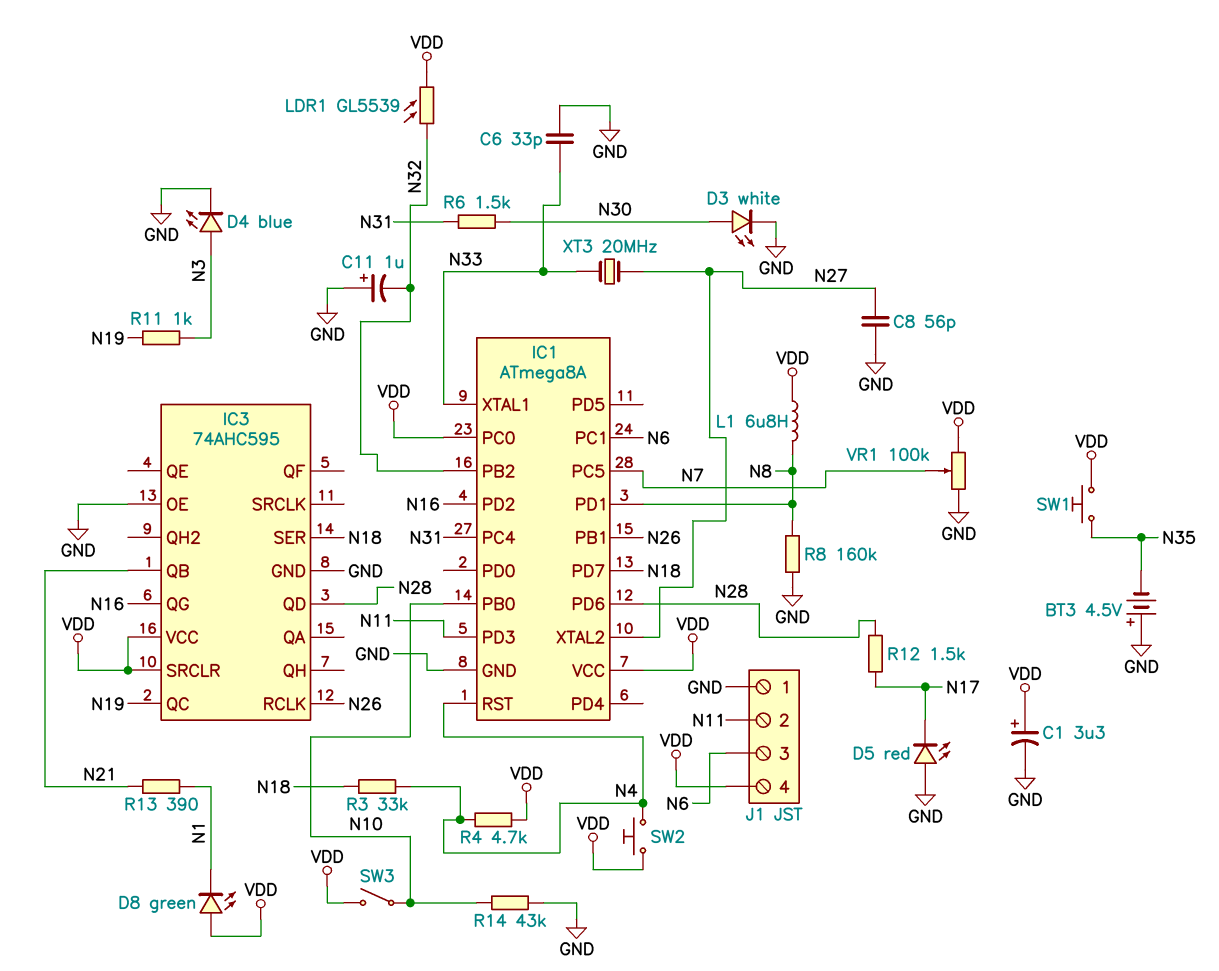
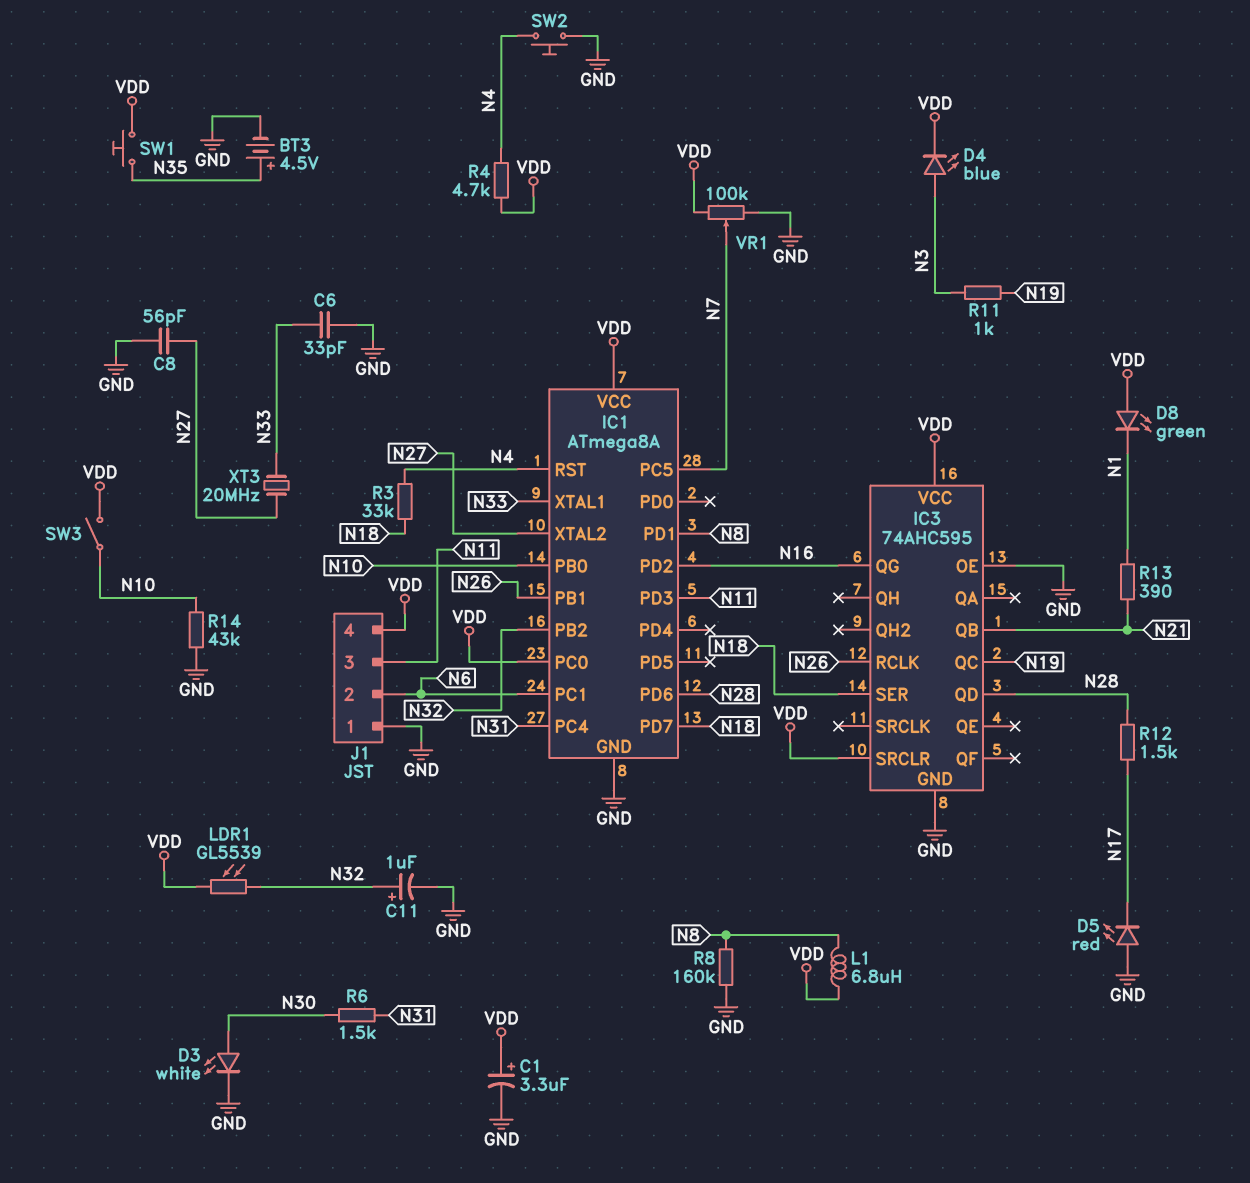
BT3: 4.5V (plus GND, minus N35) -> 4.5V (plus N35, minus GND)
C11: 1uF (plus GND, minus N32) -> 1uF (plus N32, minus GND)
D4: LED blue (A N3, K GND) -> LED blue (A N3, K VDD)
J1 pin 2: N11 -> N6
J1 pin 3: N6 -> N11
SW2: button (N4, VDD) -> button (GND, N4)

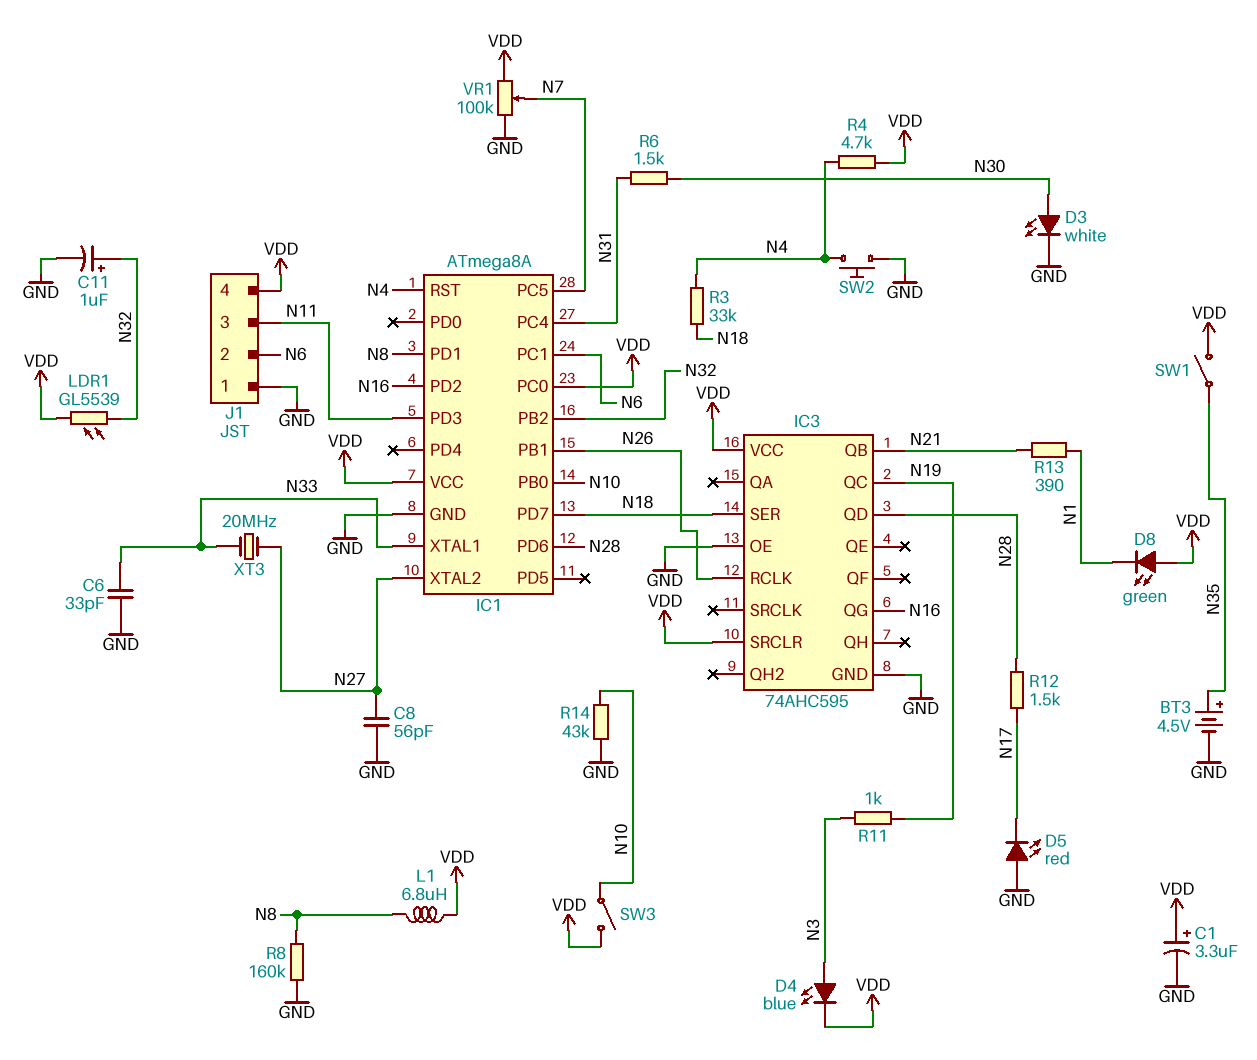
SW1: button (N35, VDD) -> switch (N35, VDD)

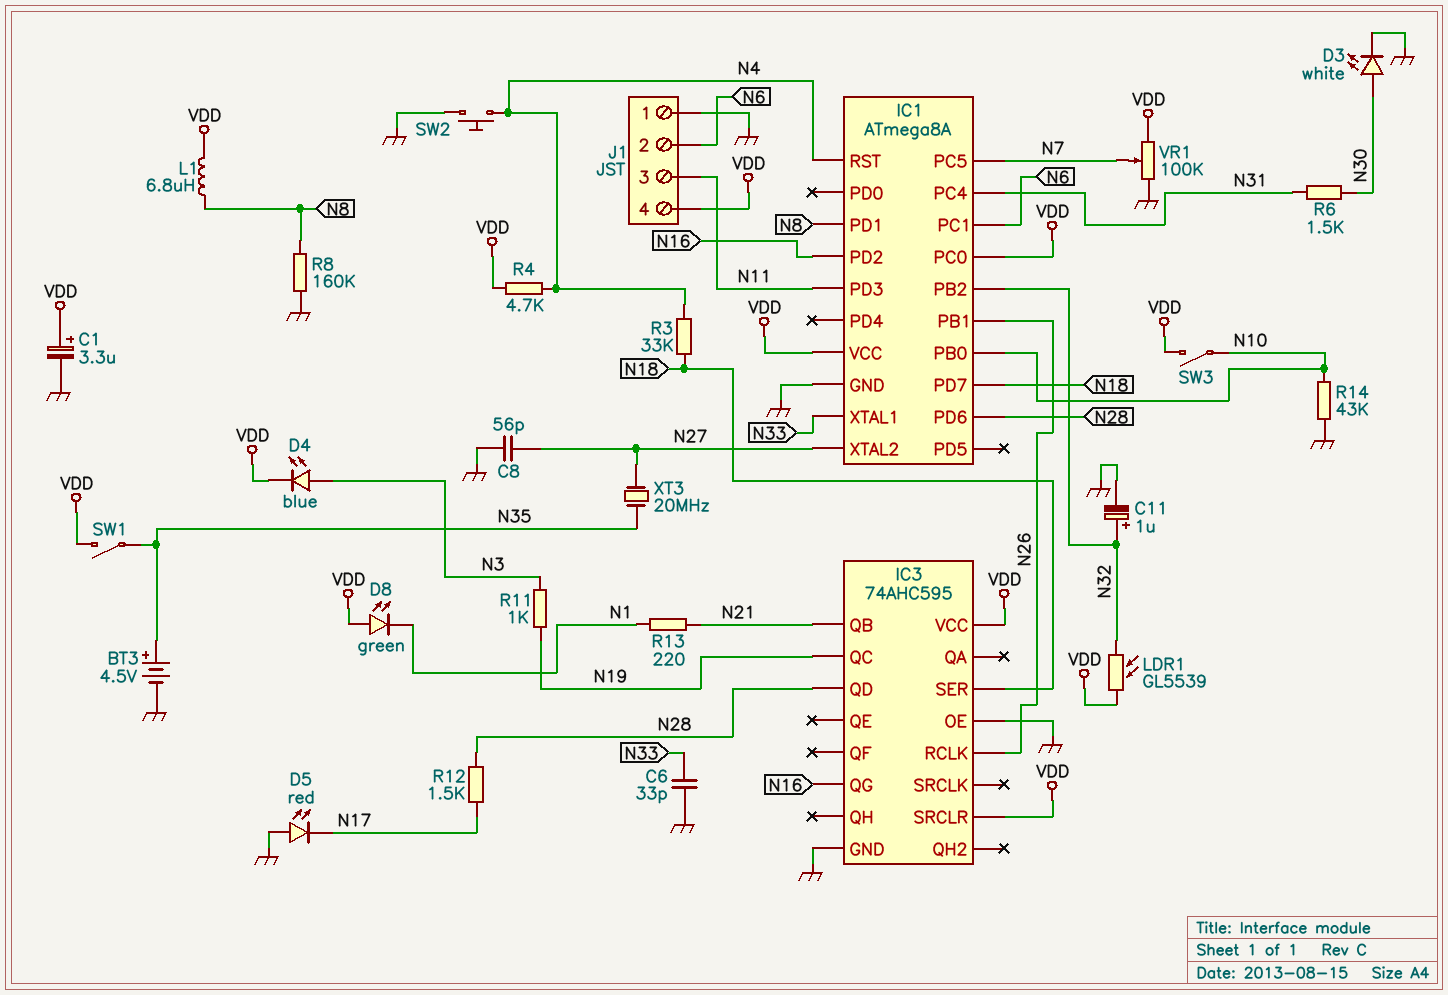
R13: 390 (N1, N21) -> 220 (N1, N21)
XT3: 20MHz (N27, N33) -> 20MHz (N27, N35)

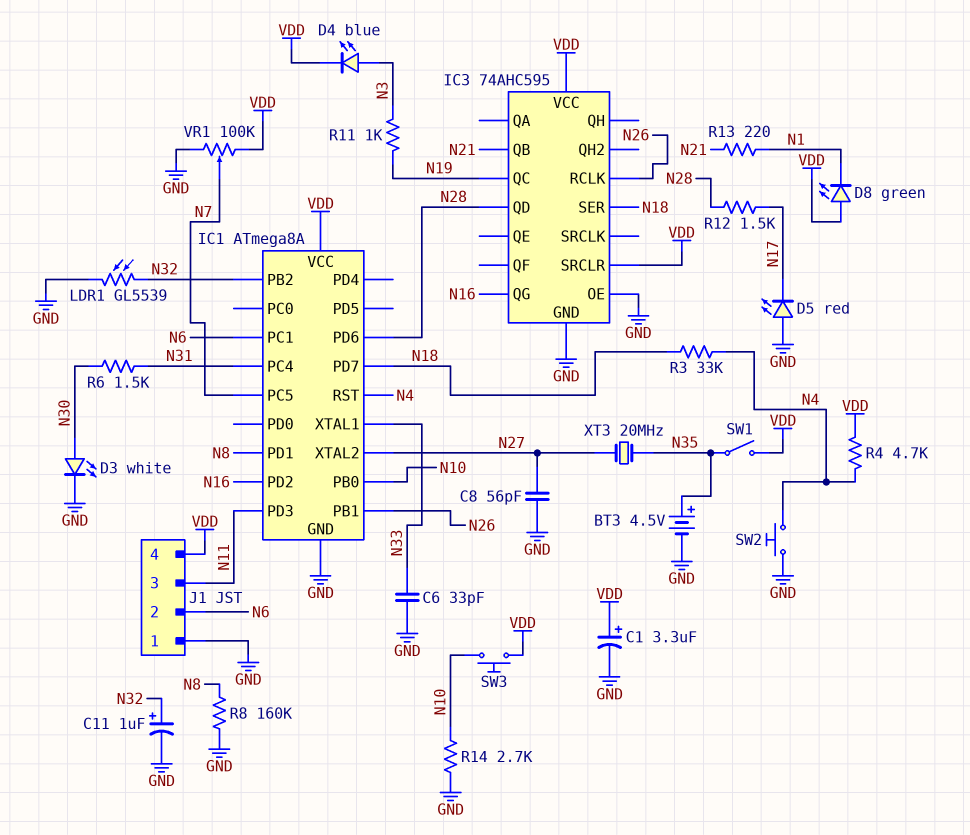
IC1 pin PC0: VDD -> none
L1: 6.8uH (N8, VDD) -> none
LDR1: GL5539 (N32, VDD) -> GL5539 (GND, N32)
R14: 43k (GND, N10) -> 2.7k (GND, N10)
SW3: switch (N10, VDD) -> button (N10, VDD)

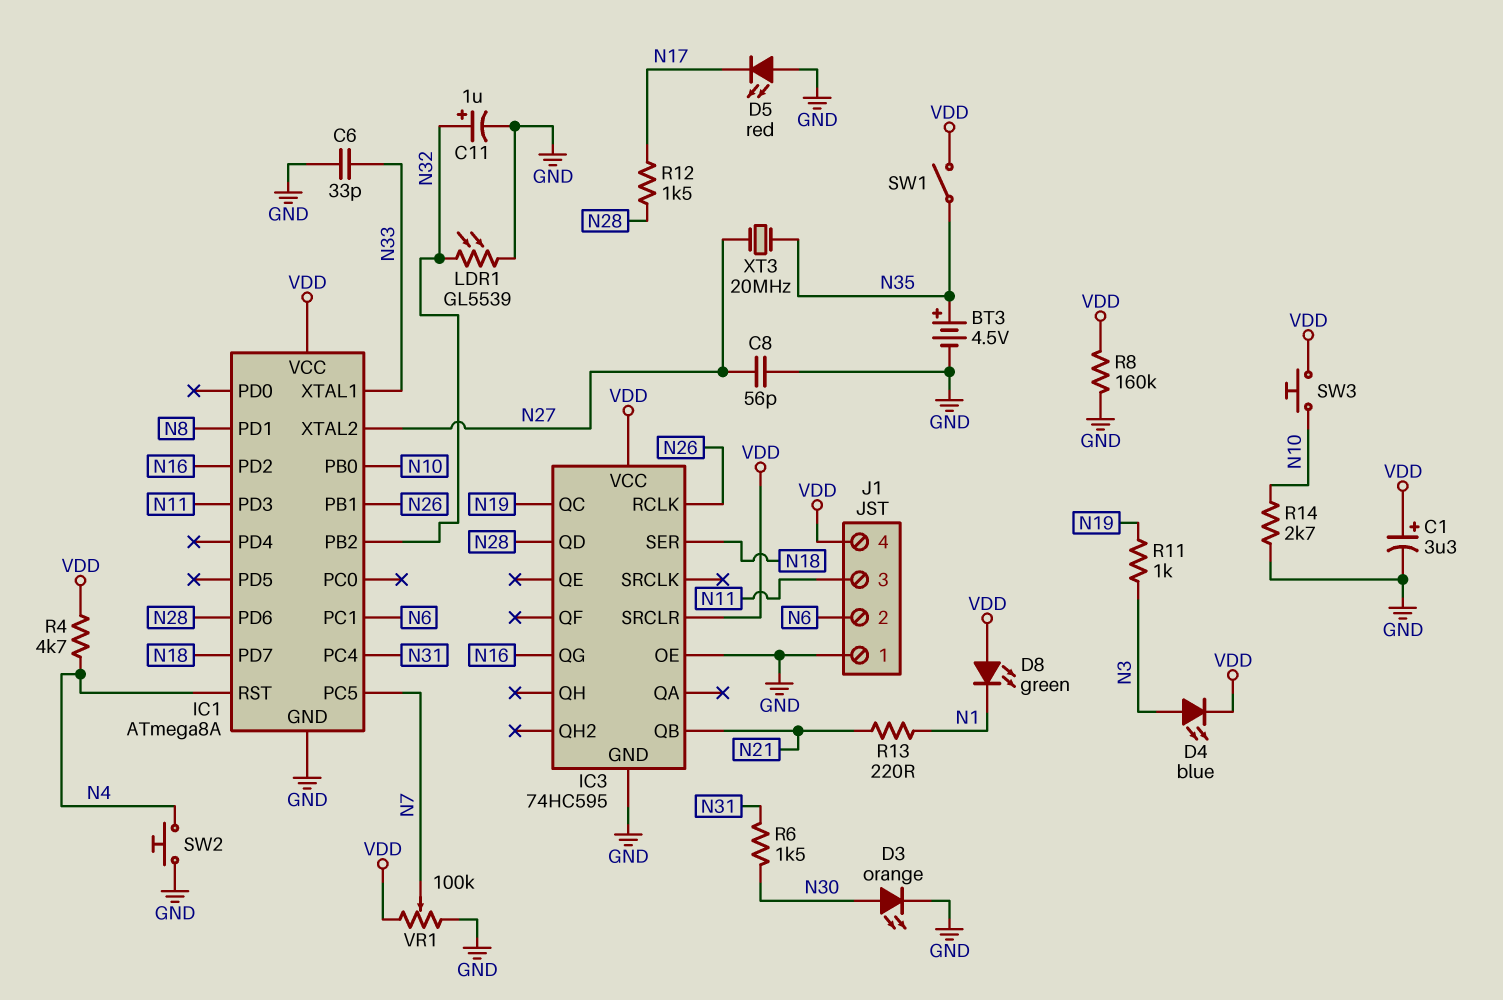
D3: LED white (A N30, K GND) -> LED orange (A N30, K GND)
IC3: 74AHC595 -> 74HC595
R3: 33k (N4, N18) -> none
R8: 160k (GND, N8) -> 160k (GND, VDD)

